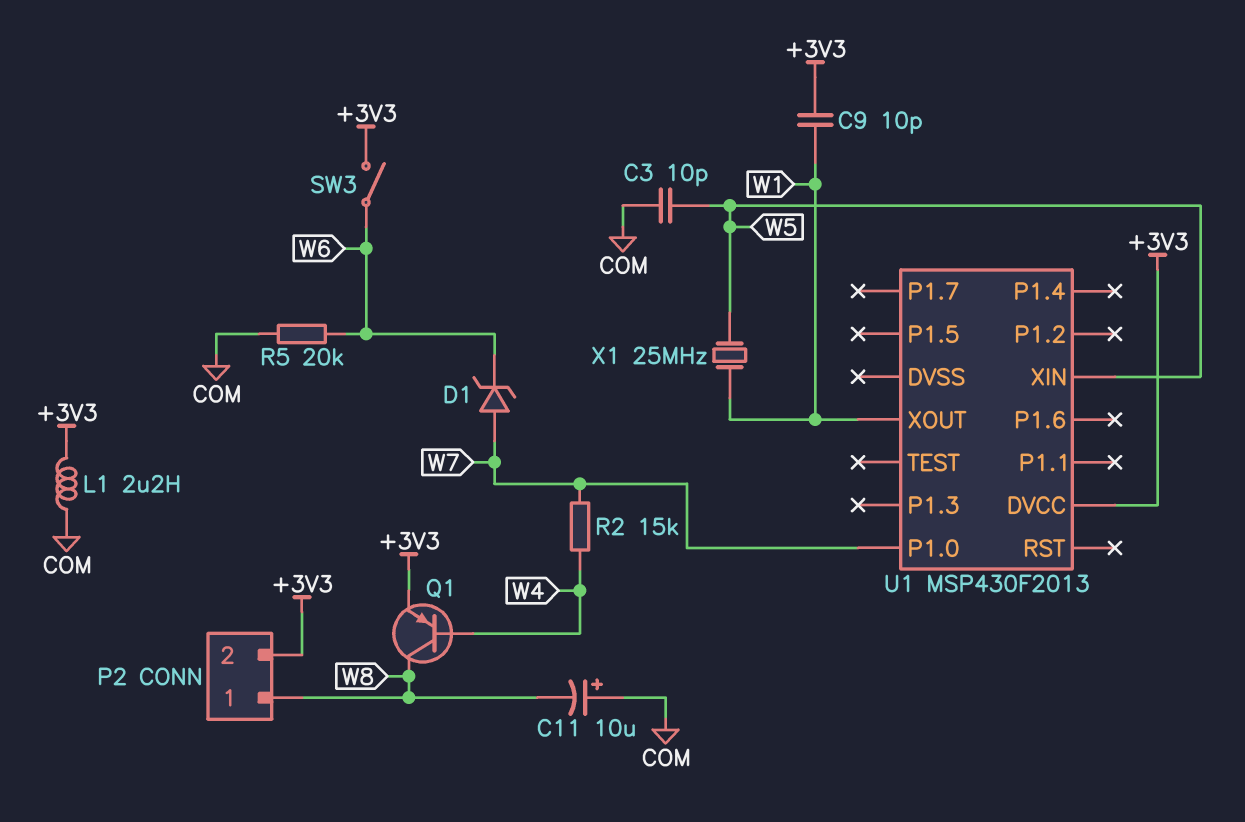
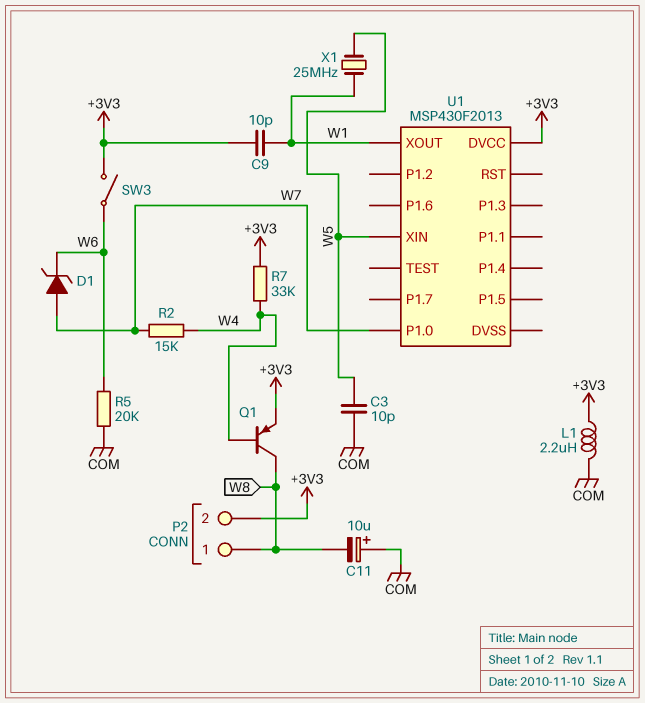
R7: none -> 33k (+3V3, W4)

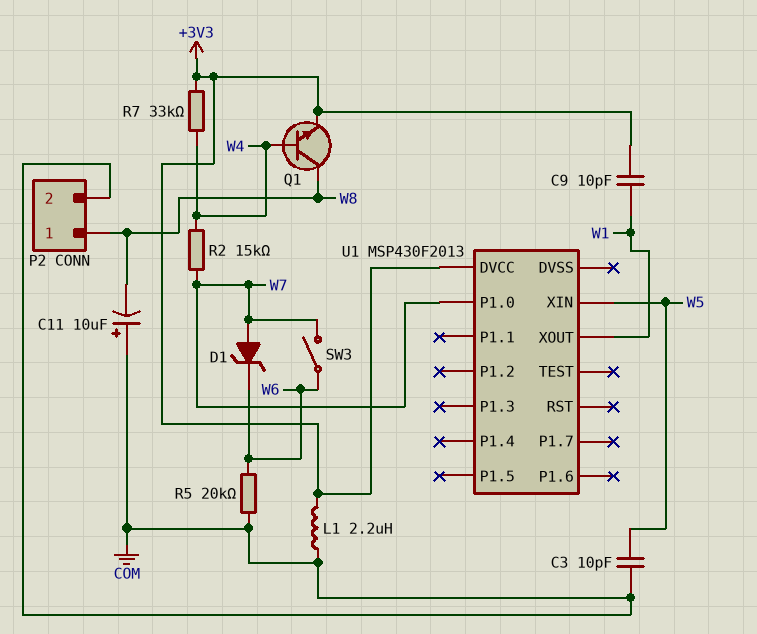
P2 pin 2: +3V3 -> COM
Q1: PNP (B W4, C W8, E +3V3) -> NPN (B W4, C W8, E +3V3)
SW3: switch (+3V3, W6) -> switch (W6, W7)
X1: 25MHz (W1, W5) -> none

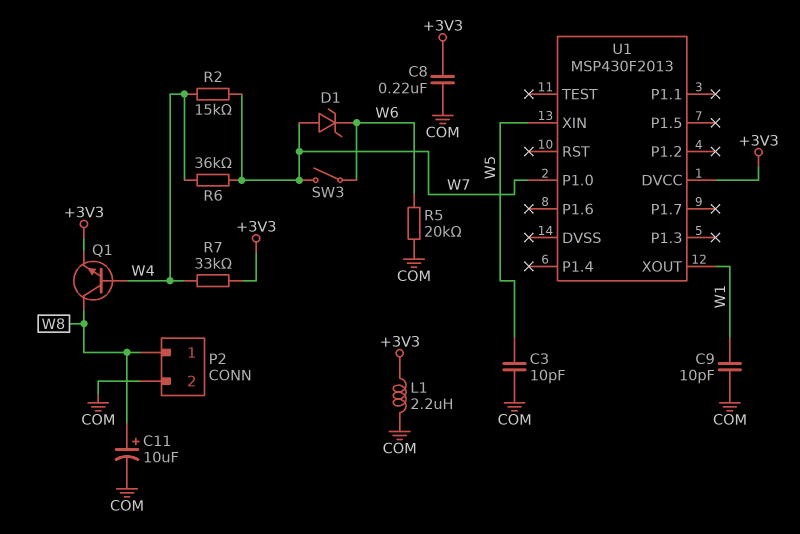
C8: none -> 220nF (+3V3, COM)
C9: 10pF (+3V3, W1) -> 10pF (COM, W1)
C11: 10uF (plus COM, minus W8) -> 10uF (plus W8, minus COM)
R6: none -> 36k (W4, W7)

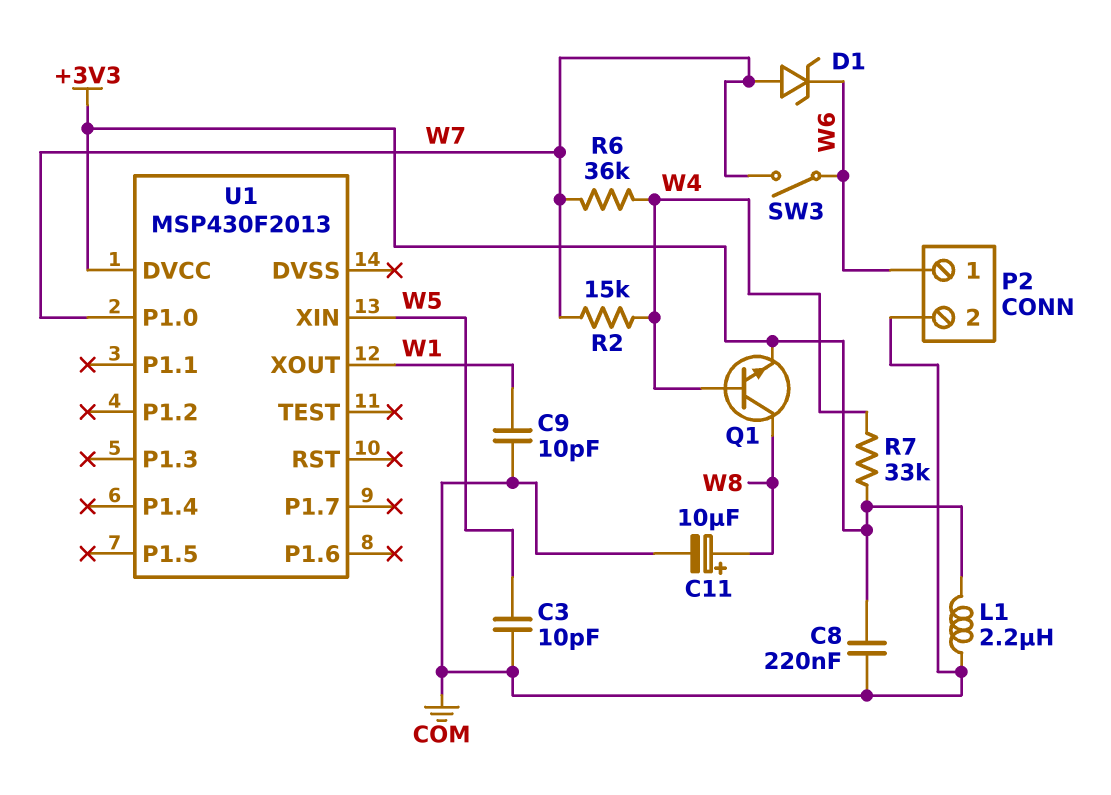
P2 pin 1: W8 -> W6
R5: 20k (COM, W6) -> none

